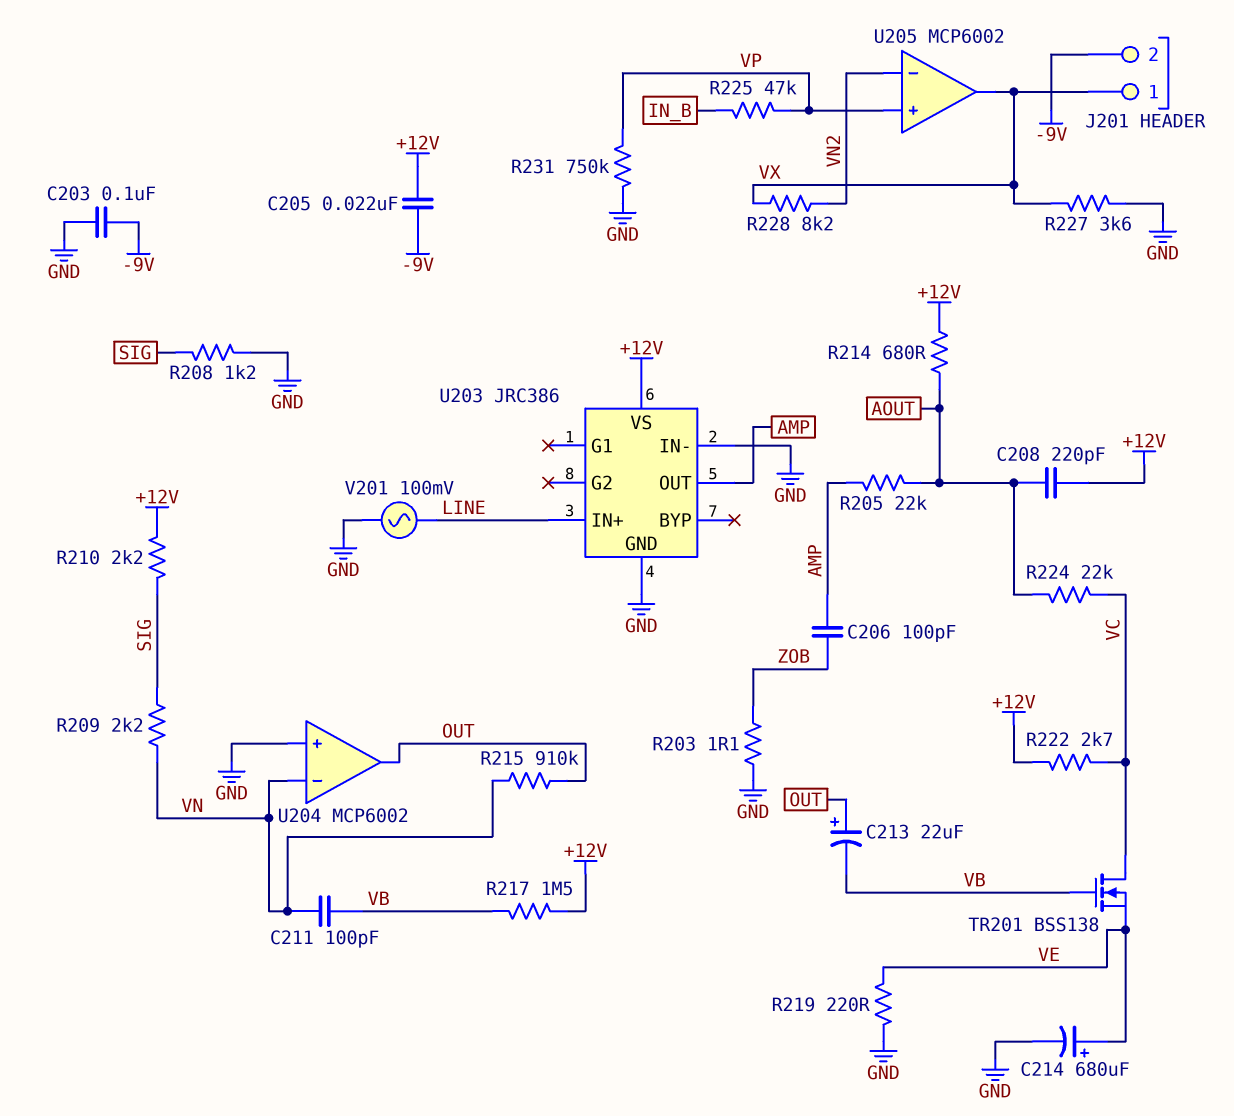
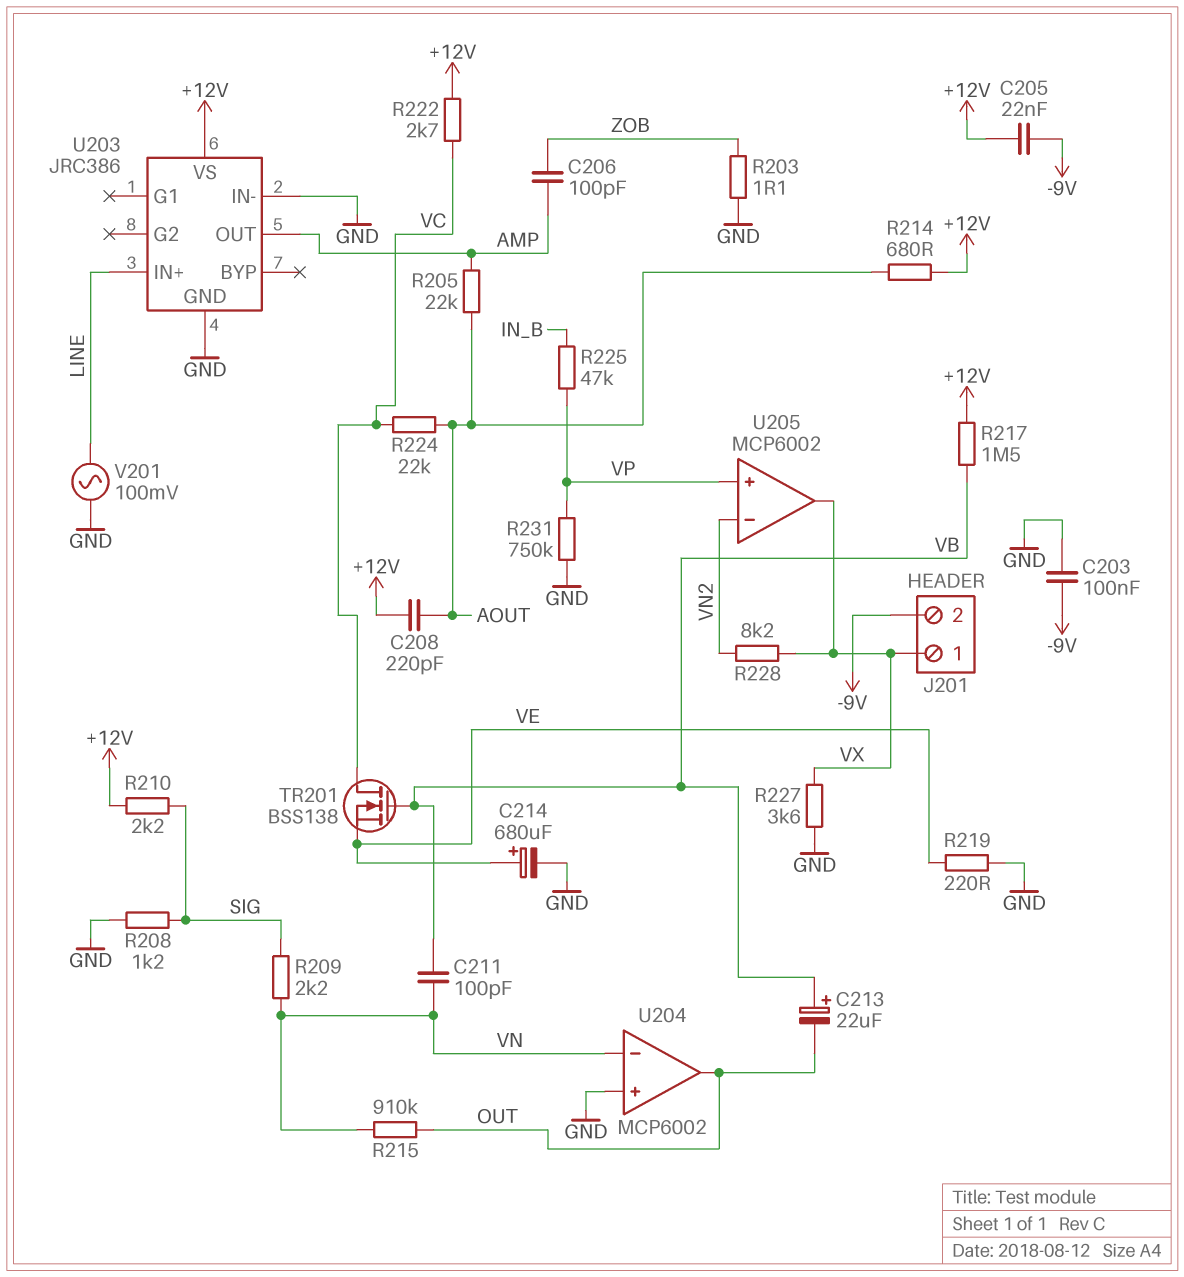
C213: 22uF (plus OUT, minus VB) -> 22uF (plus VB, minus OUT)

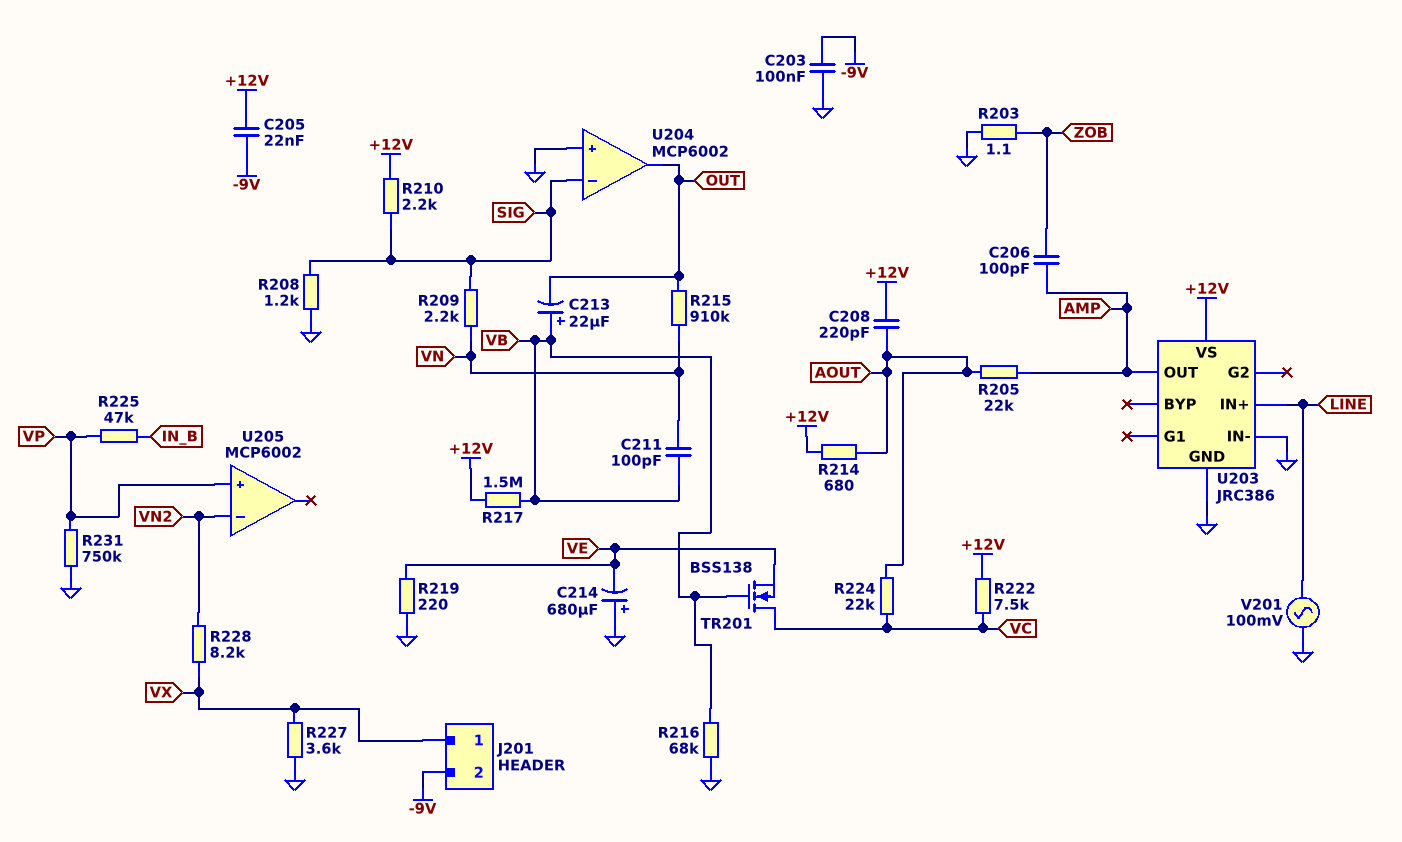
C214: 680uF (plus VE, minus GND) -> 680uF (plus GND, minus VE)
R216: none -> 68k (GND, VB)
R222: 2.7k (+12V, VC) -> 7.5k (+12V, VC)
U204 pin in-: VN -> SIG
U205 pin out: VX -> none

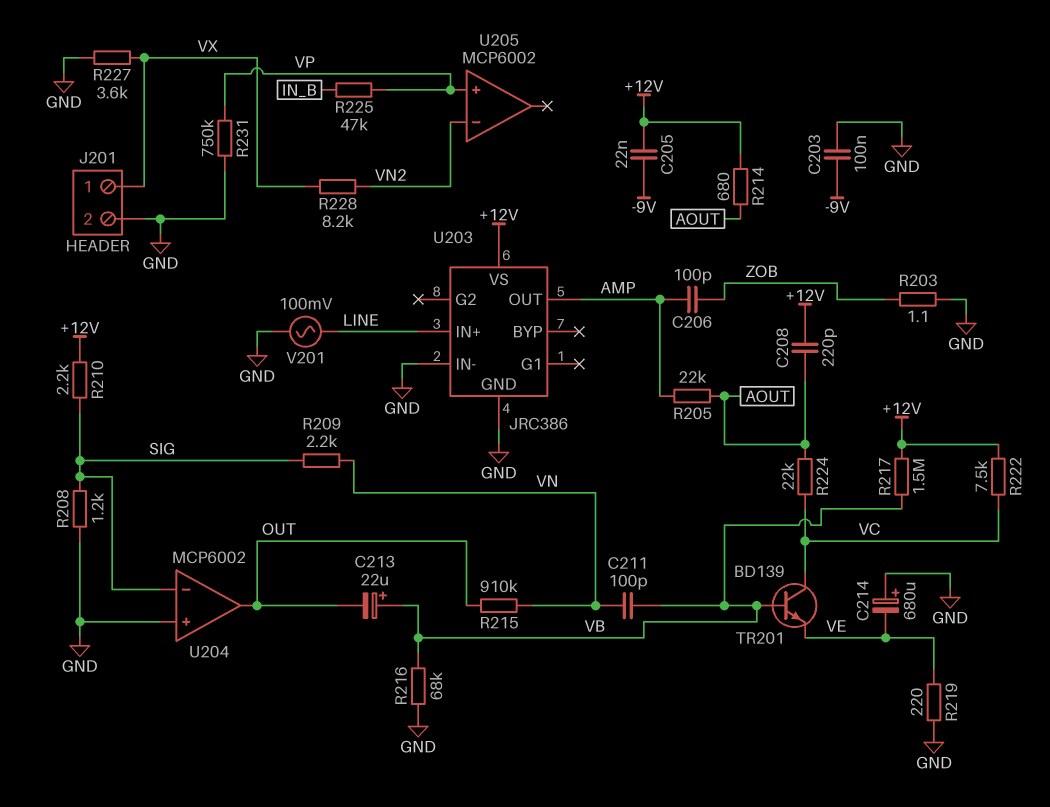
J201 pin 2: -9V -> GND
TR201: NMOS BSS138 (G VB, D VC, S VE) -> NPN BD139 (B VB, C VC, E VE)

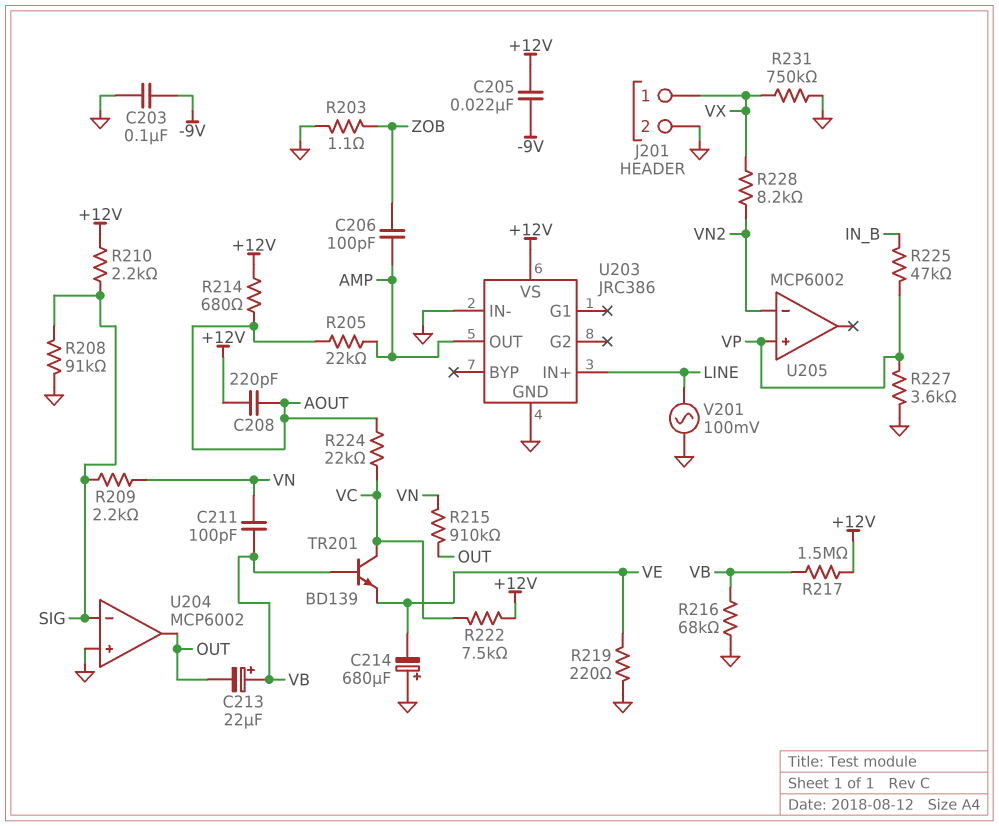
R208: 1.2k (GND, SIG) -> 91k (GND, SIG)
R227: 3.6k (GND, VX) -> 3.6k (GND, VP)
R231: 750k (GND, VP) -> 750k (GND, VX)

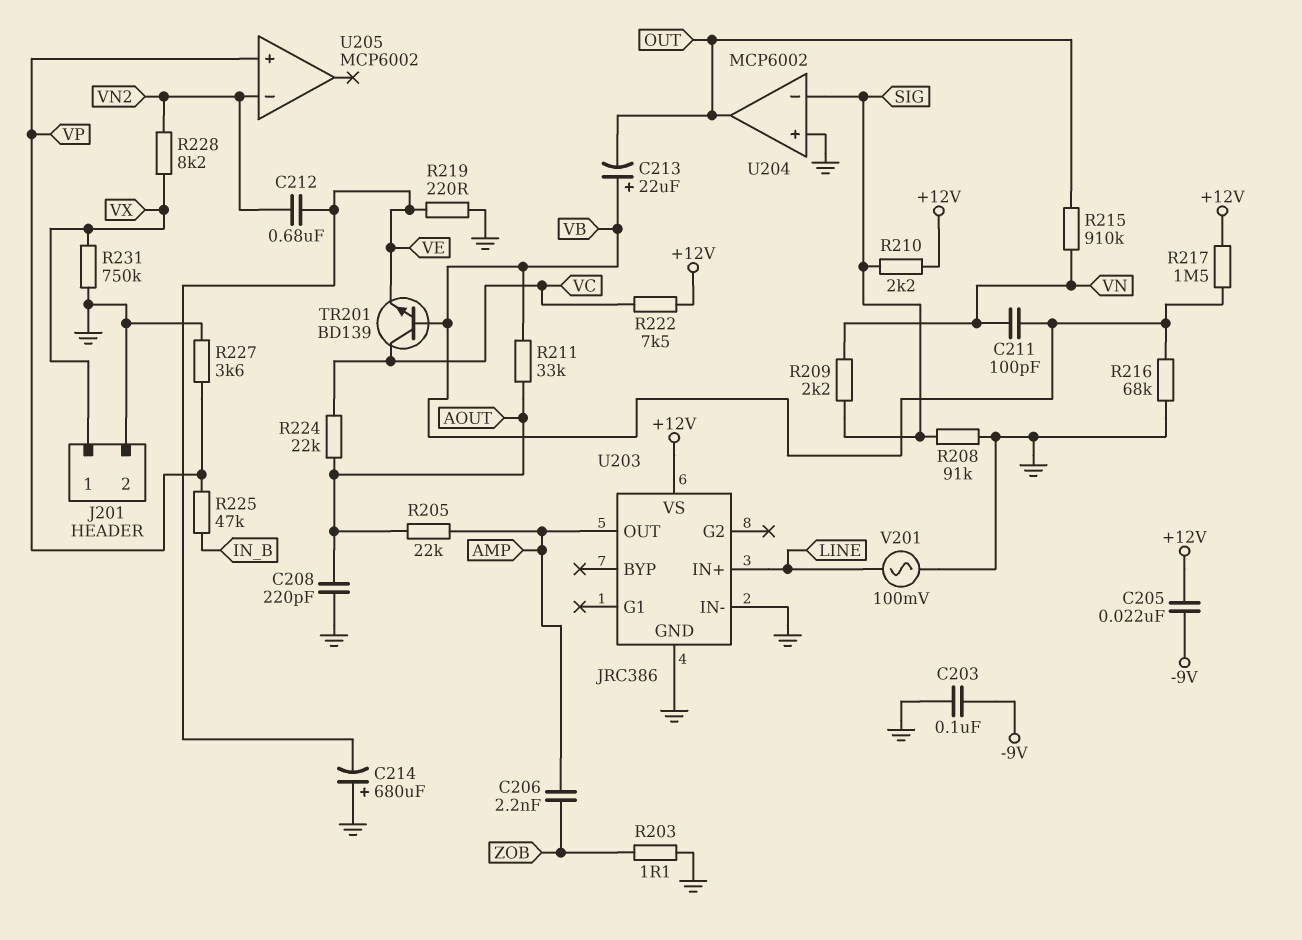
C206: 100pF (AMP, ZOB) -> 2.2nF (AMP, ZOB)
C208: 220pF (+12V, AOUT) -> 220pF (AOUT, GND)
C212: none -> 680nF (VE, VN2)
R211: none -> 33k (AOUT, VB)
R214: 680 (+12V, AOUT) -> none

